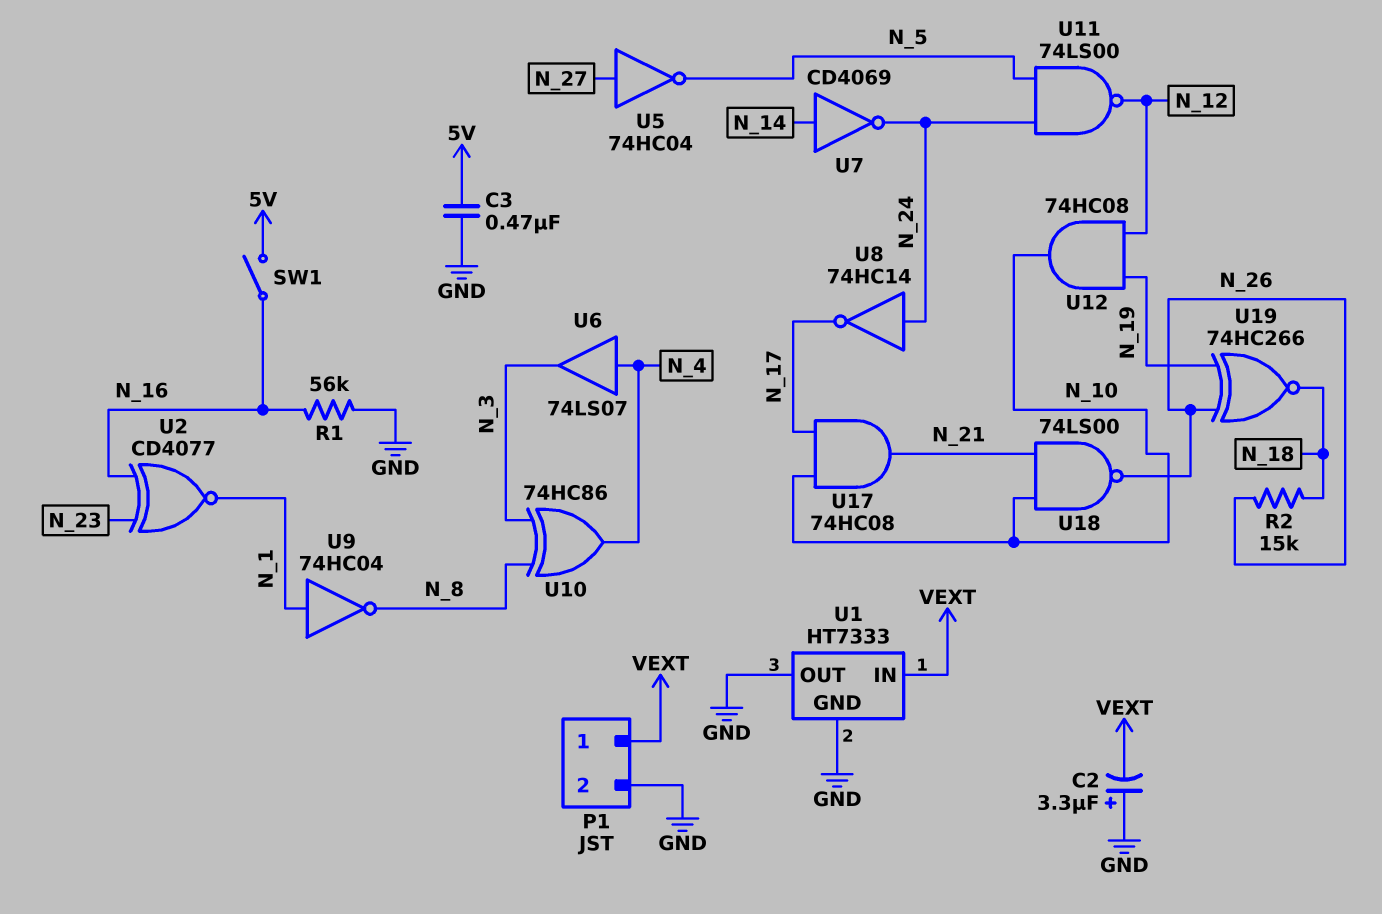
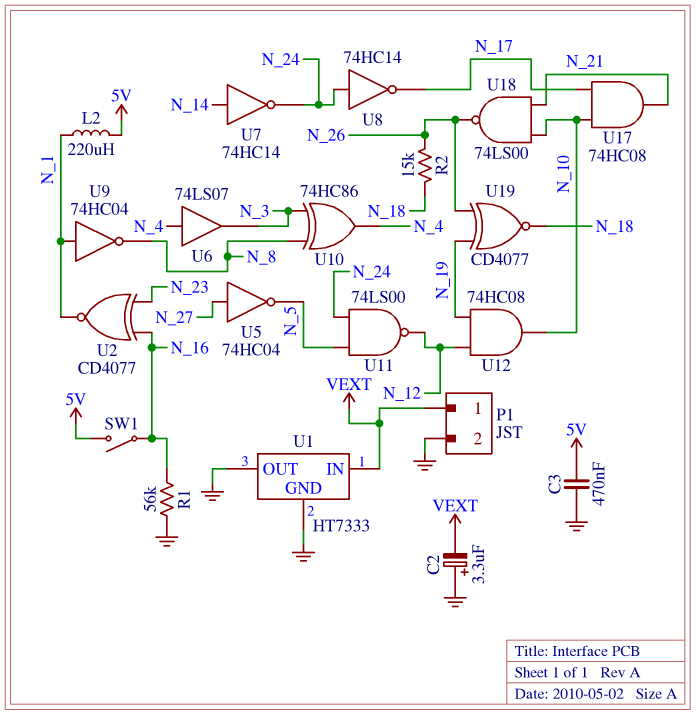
L2: none -> 220uH (5V, N_1)
U7: NOT CD4069 (in N_14, out N_24) -> NOT 74HC14 (in N_14, out N_24)
U19: XNOR 74HC266 (in N_19, in N_26, out N_18) -> XNOR CD4077 (in N_19, in N_26, out N_18)

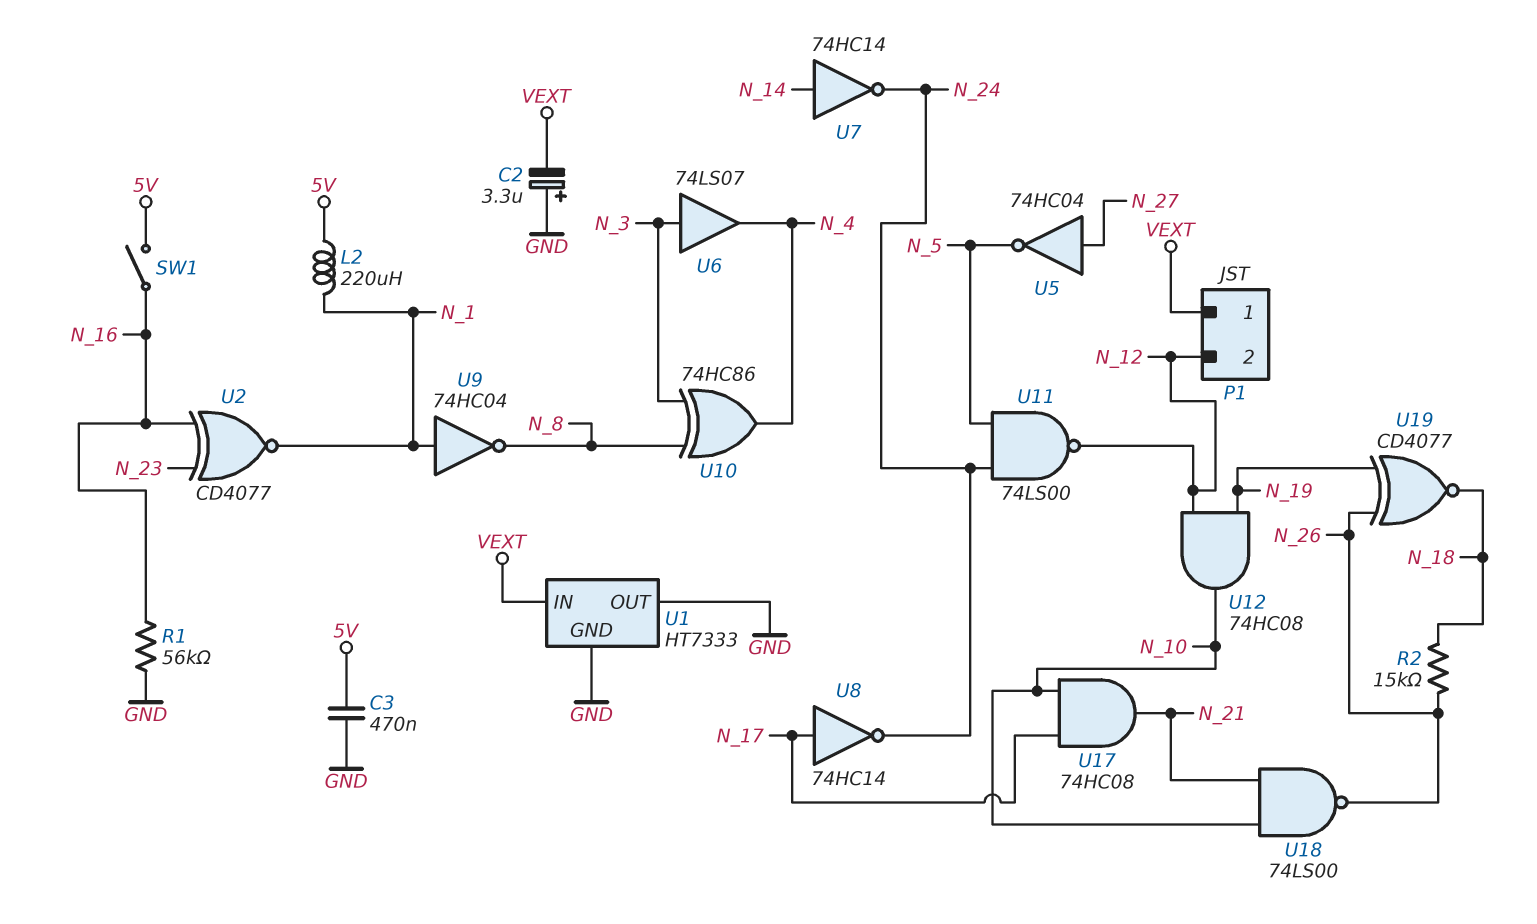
P1 pin 2: GND -> N_12
U6: buffer 74LS07 (in N_4, out N_3) -> buffer 74LS07 (in N_3, out N_4)
U8: NOT 74HC14 (in N_24, out N_17) -> NOT 74HC14 (in N_17, out N_24)

